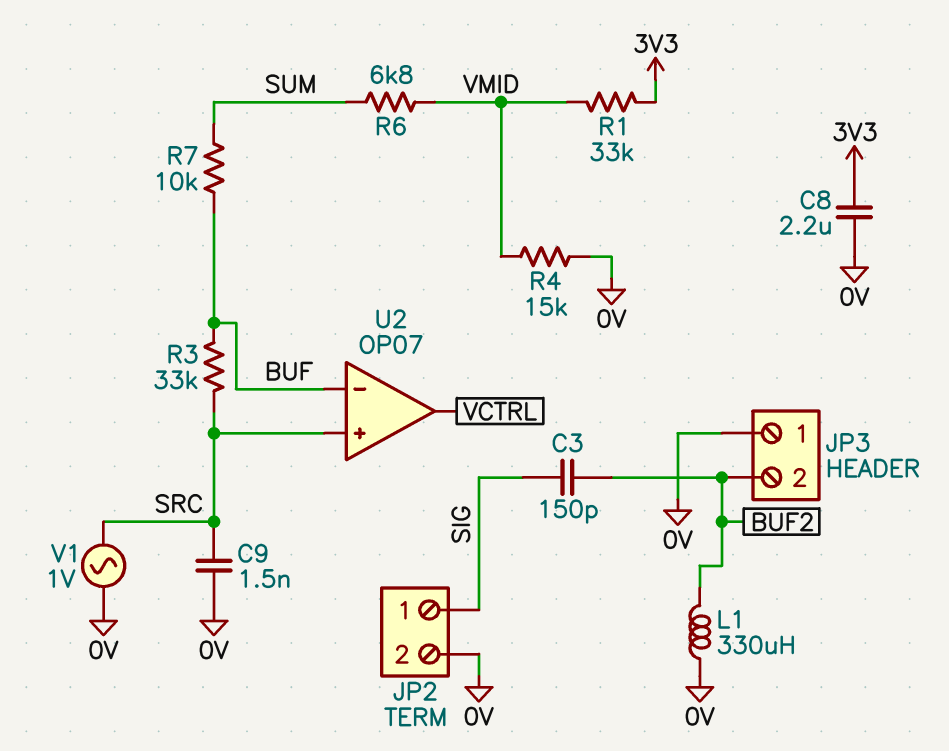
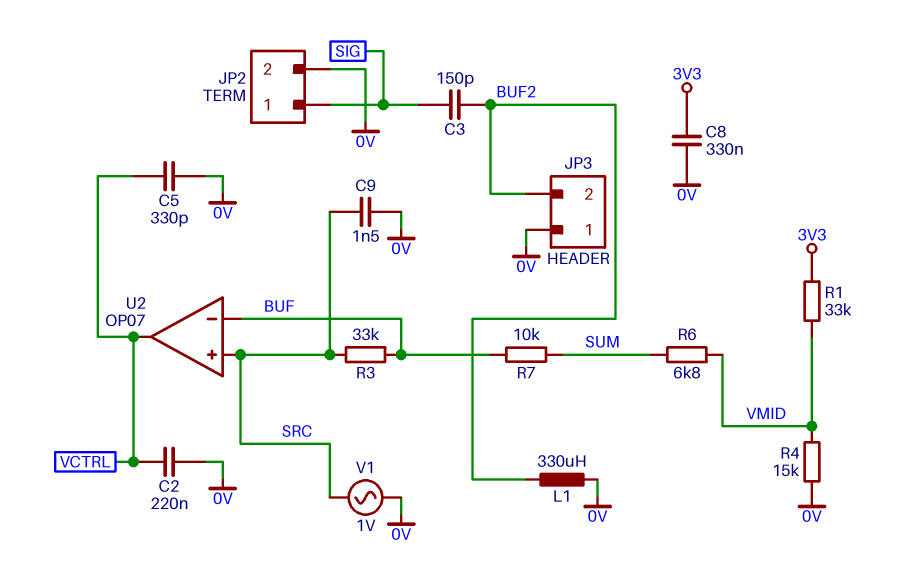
C2: none -> 220nF (0V, VCTRL)
C5: none -> 330pF (0V, VCTRL)
C8: 2.2uF (0V, 3V3) -> 330nF (0V, 3V3)

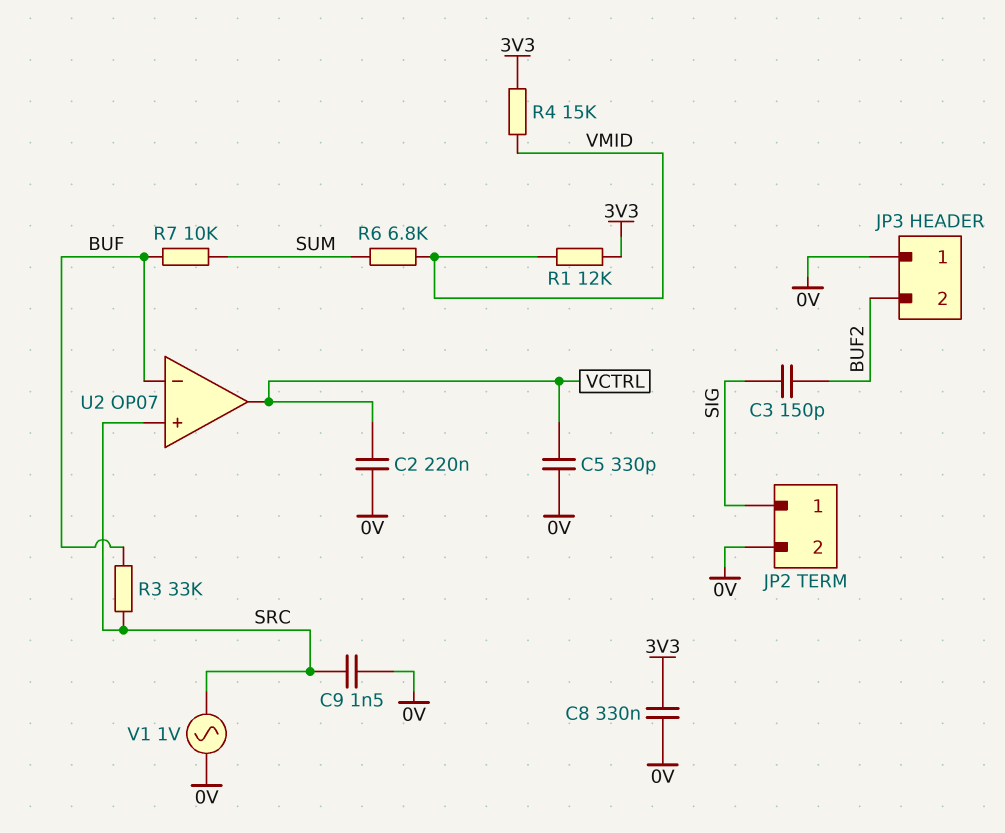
L1: 330uH (0V, BUF2) -> none
R1: 33k (3V3, VMID) -> 12k (3V3, VMID)
R4: 15k (0V, VMID) -> 15k (3V3, VMID)

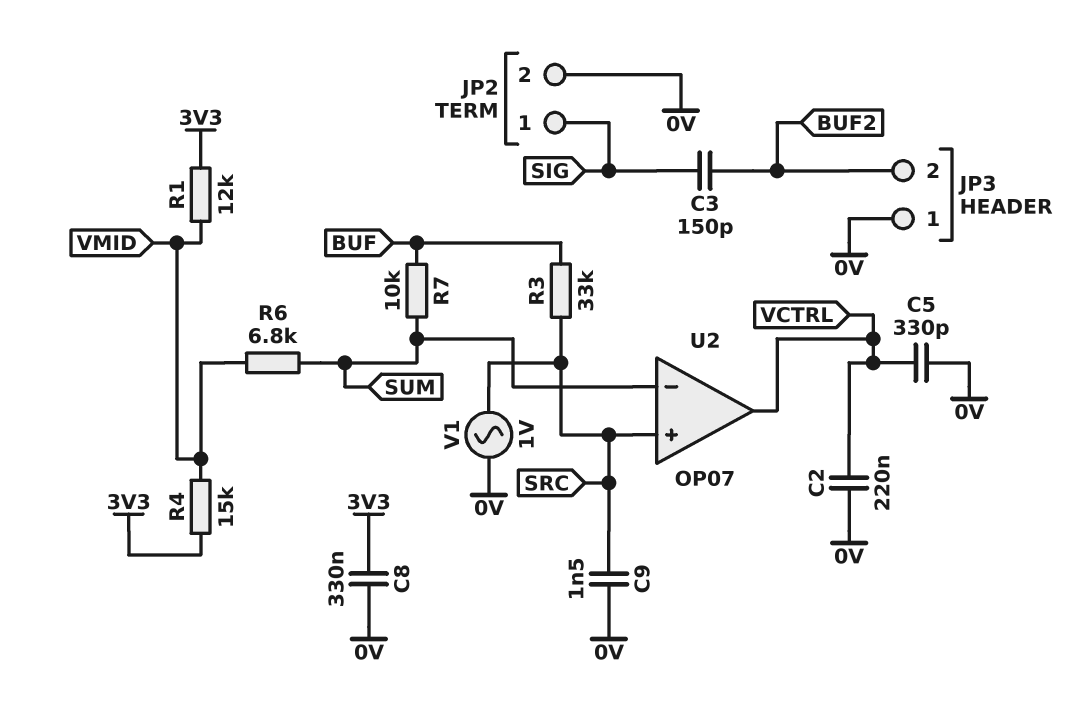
U2 pin in-: BUF -> SUM

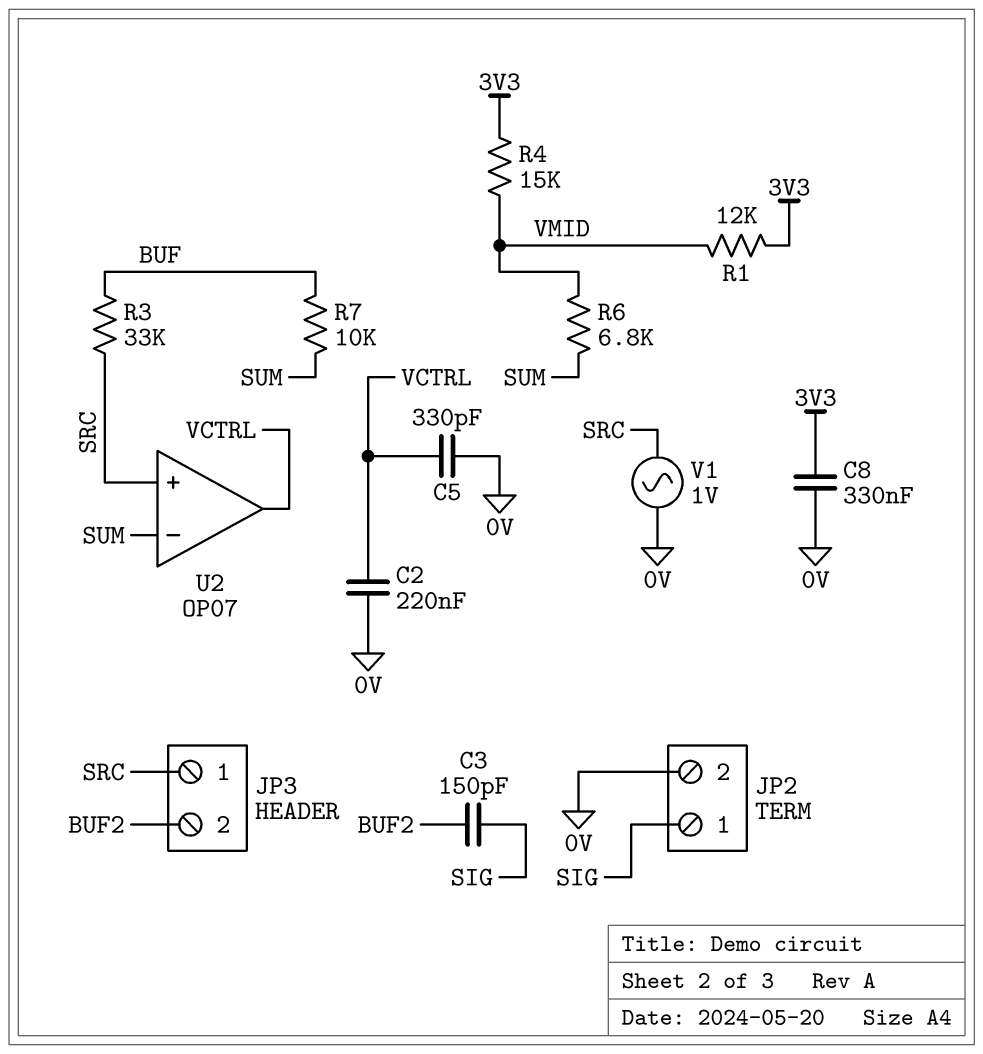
C9: 1.5nF (0V, SRC) -> none
JP3 pin 1: 0V -> SRC

